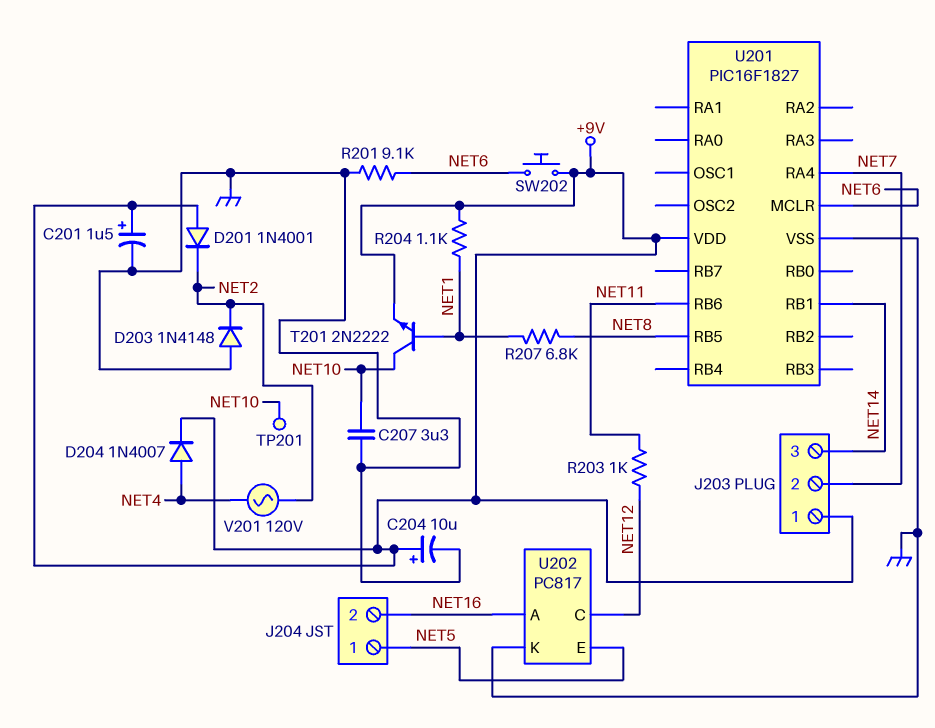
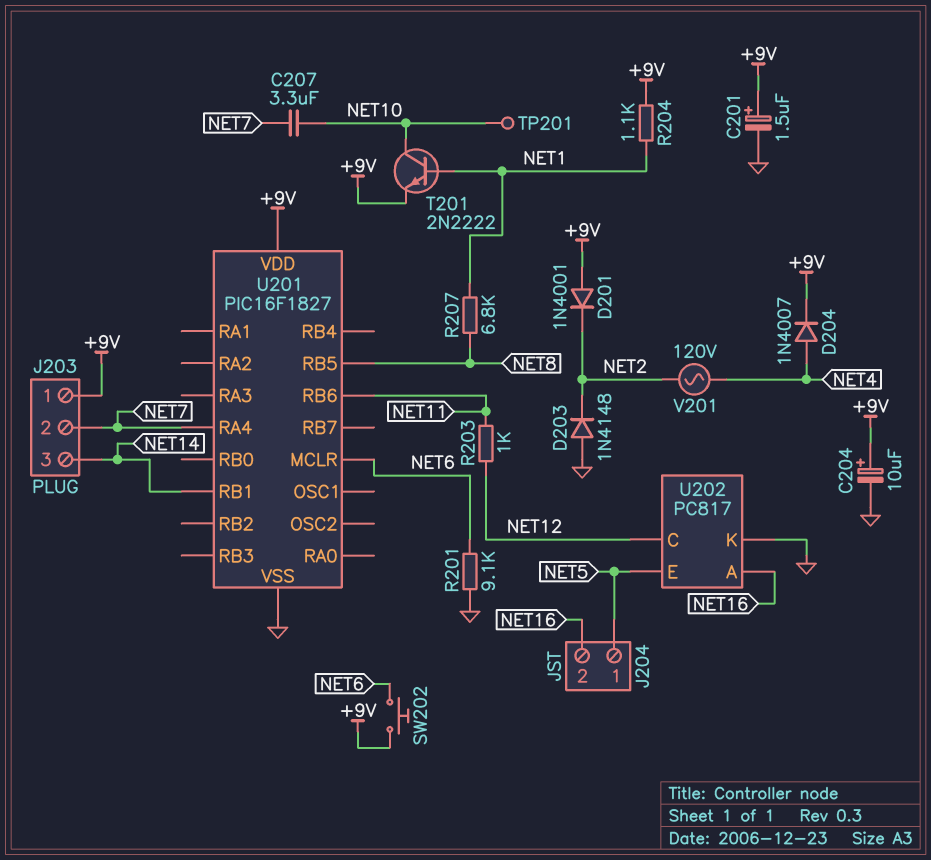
C207: 3.3uF (GND, NET10) -> 3.3uF (NET7, NET10)

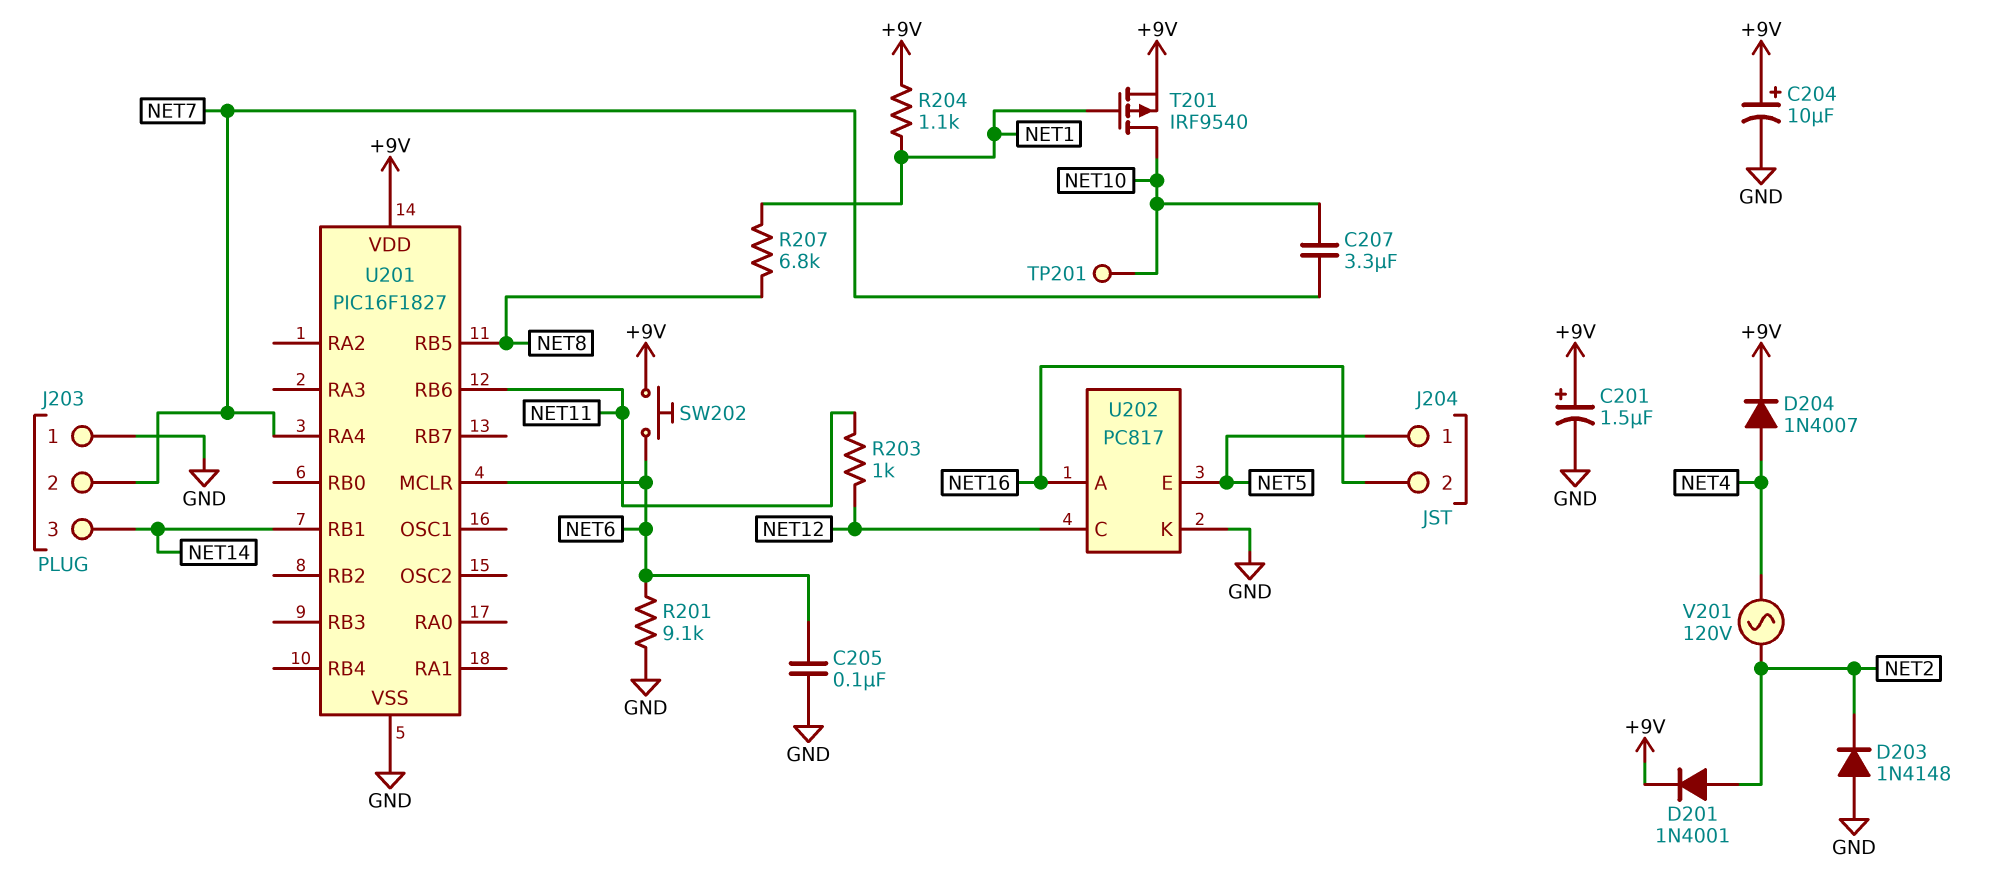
C205: none -> 100nF (GND, NET6)
D201: diode 1N4001 (A +9V, K NET2) -> diode 1N4001 (A NET2, K +9V)
J203 pin 1: +9V -> GND
T201: NPN 2N2222 (B NET1, C NET10, E +9V) -> PMOS IRF9540 (G NET1, D NET10, S +9V)

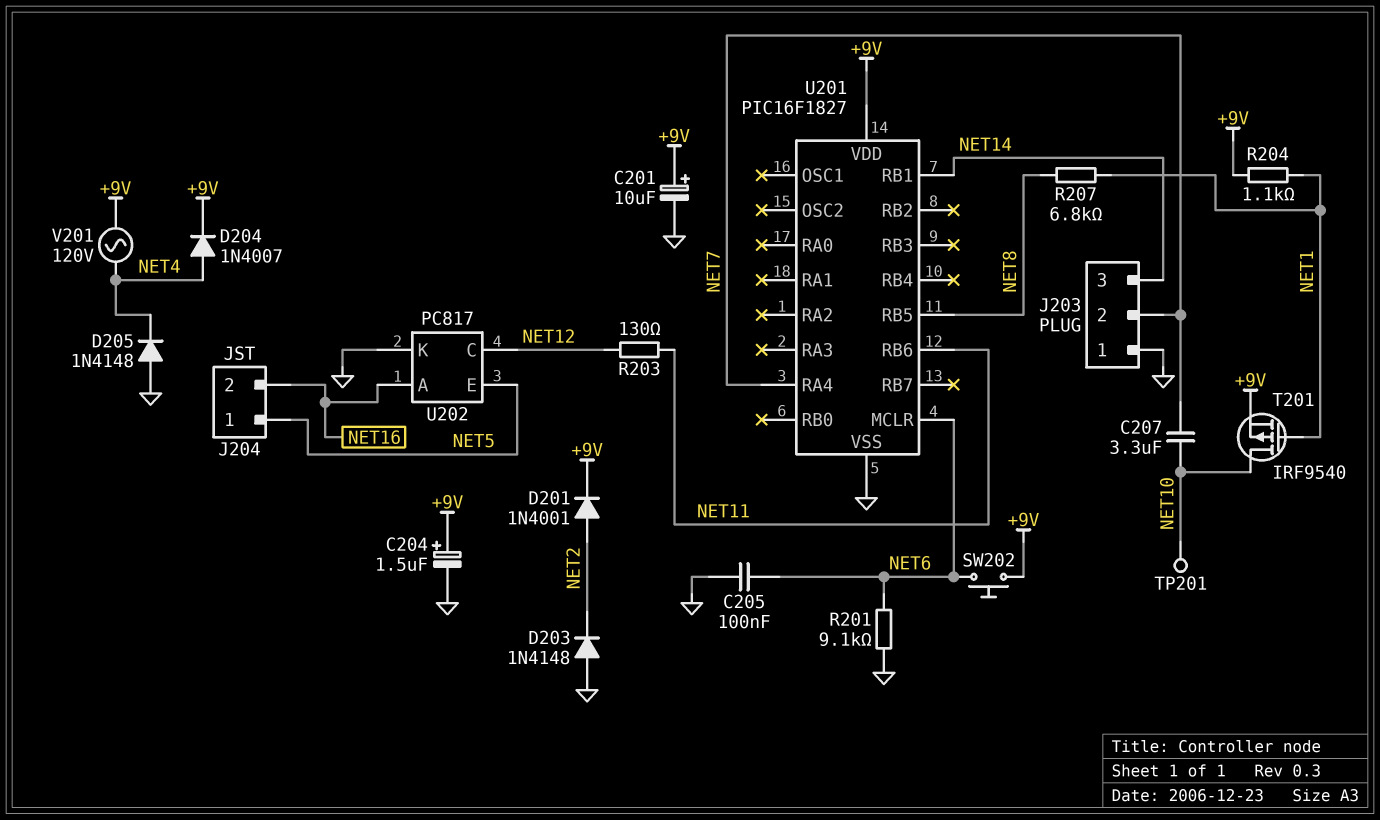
C201: 1.5uF (plus +9V, minus GND) -> 10uF (plus +9V, minus GND)
C204: 10uF (plus +9V, minus GND) -> 1.5uF (plus +9V, minus GND)
D205: none -> diode 1N4148 (A GND, K NET4)
R203: 1k (NET11, NET12) -> 130 (NET11, NET12)
V201: AC 120V (NET2, NET4) -> AC 120V (+9V, NET4)

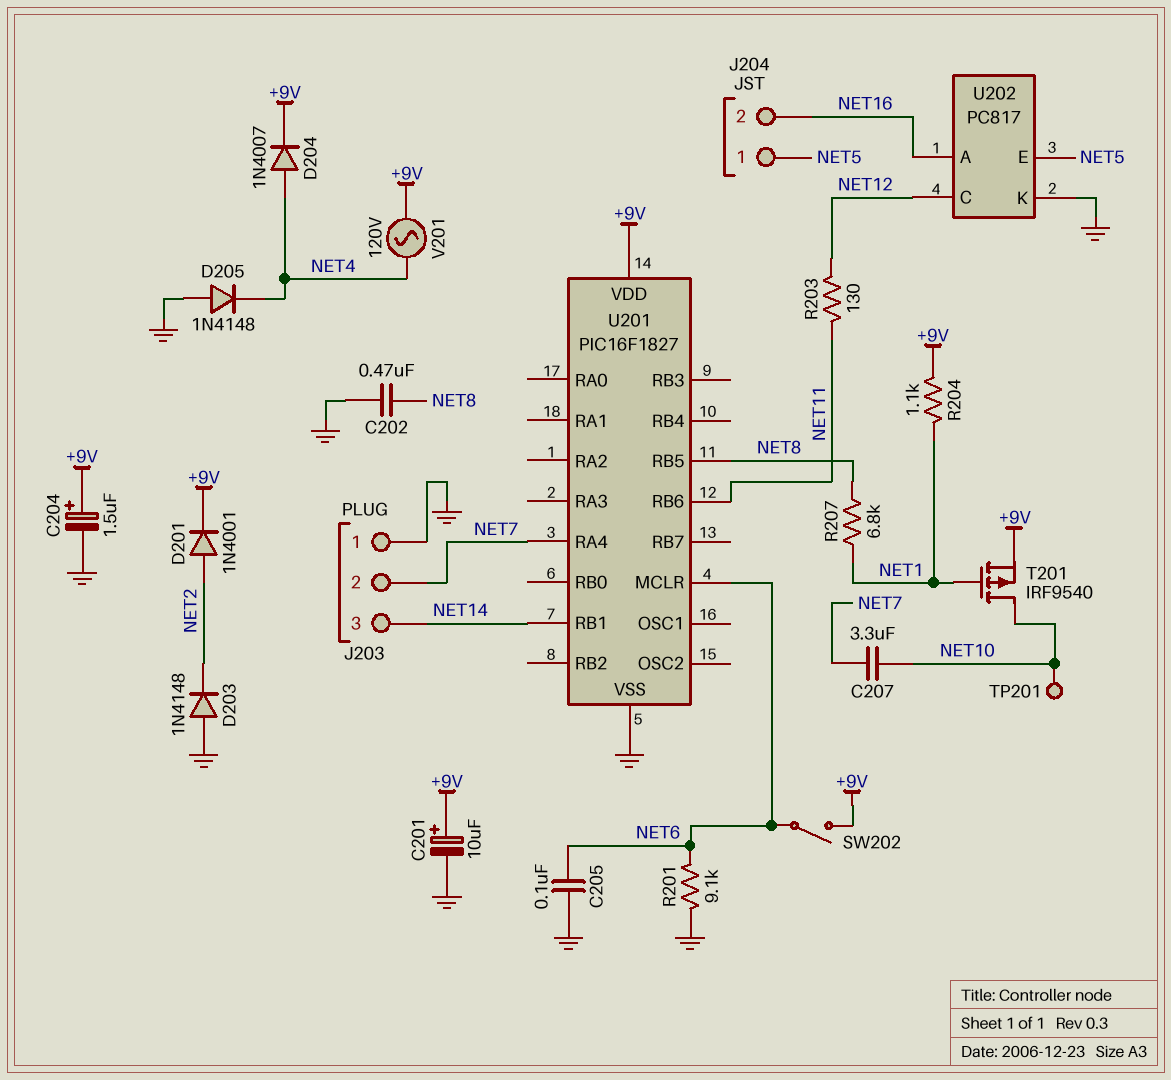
C202: none -> 470nF (GND, NET8)
SW202: button (+9V, NET6) -> switch (+9V, NET6)

